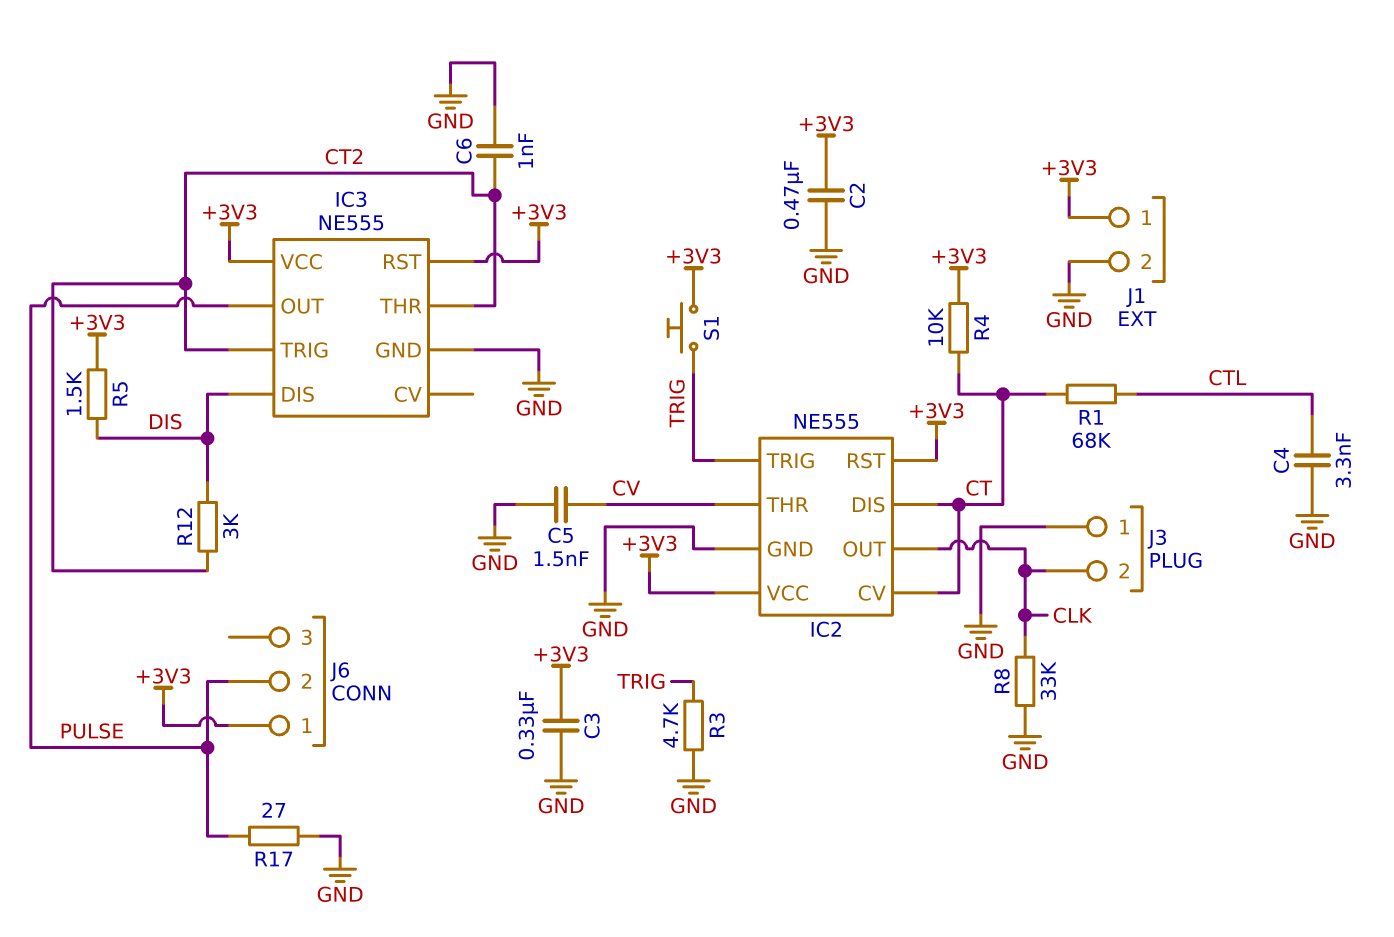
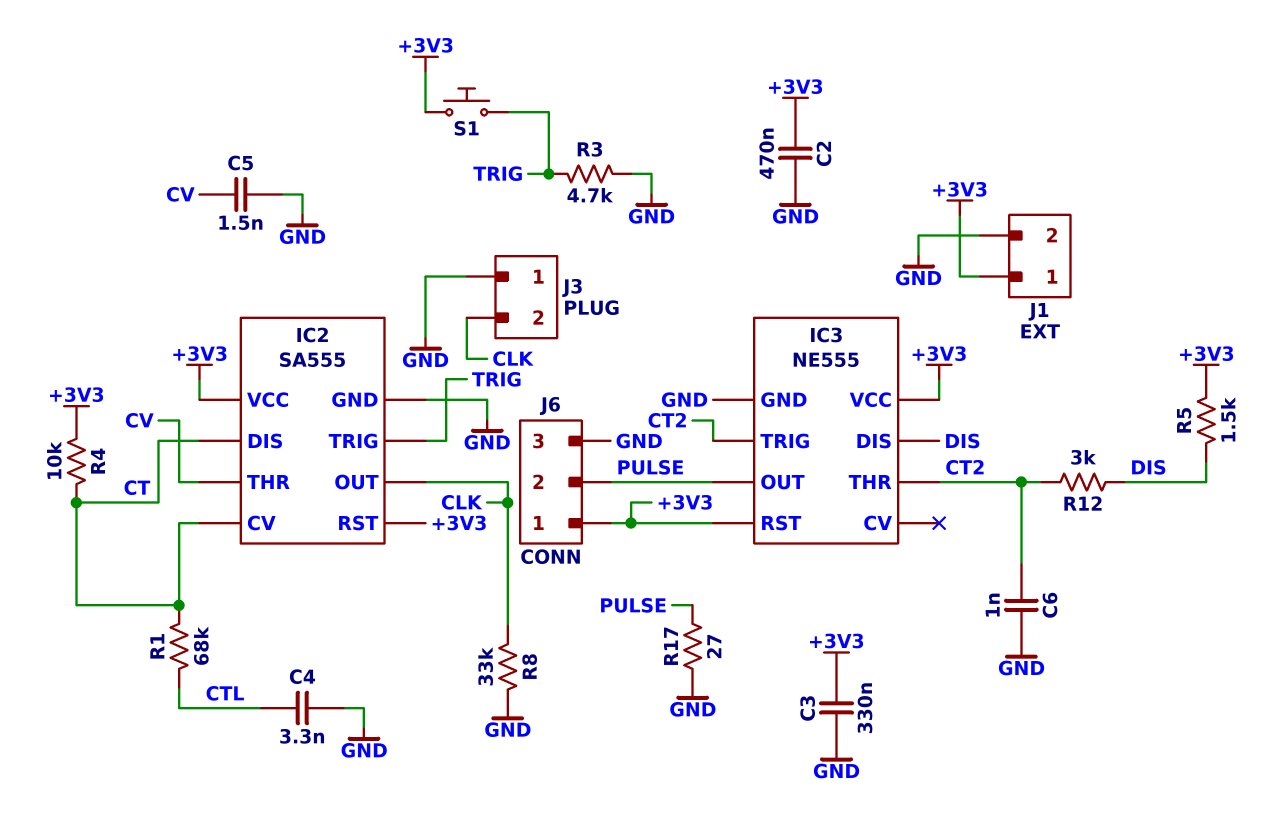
IC2: NE555 -> SA555
J6 pin 3: none -> GND

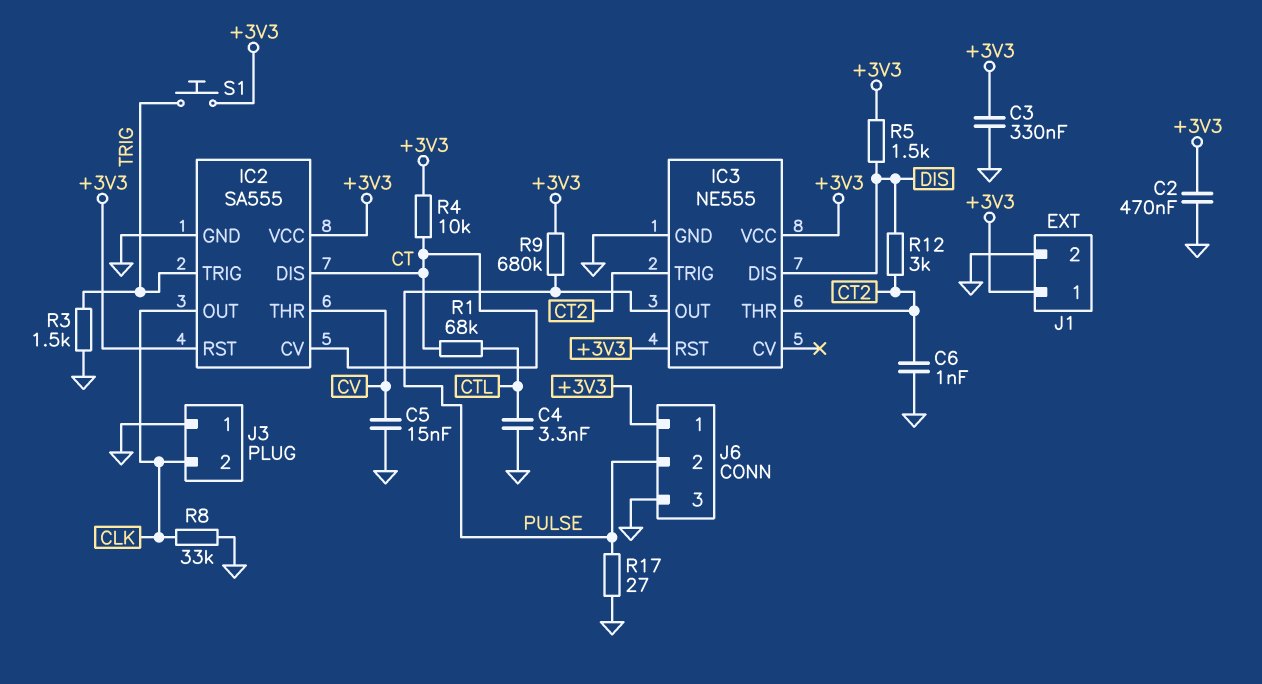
C5: 1.5nF (CV, GND) -> 15nF (CV, GND)
R3: 4.7k (GND, TRIG) -> 1.5k (GND, TRIG)
R9: none -> 680k (+3V3, PULSE)

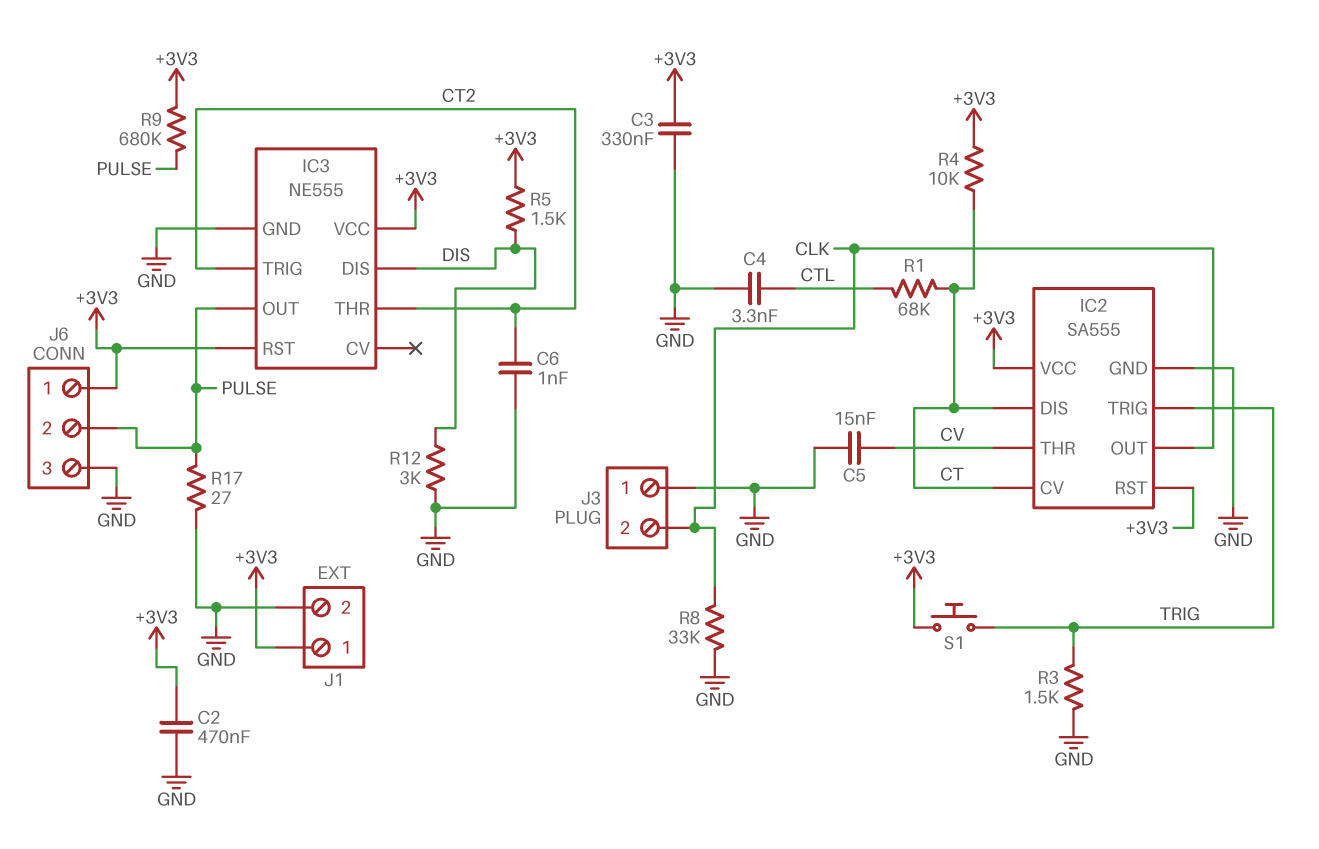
R12: 3k (CT2, DIS) -> 3k (DIS, GND)

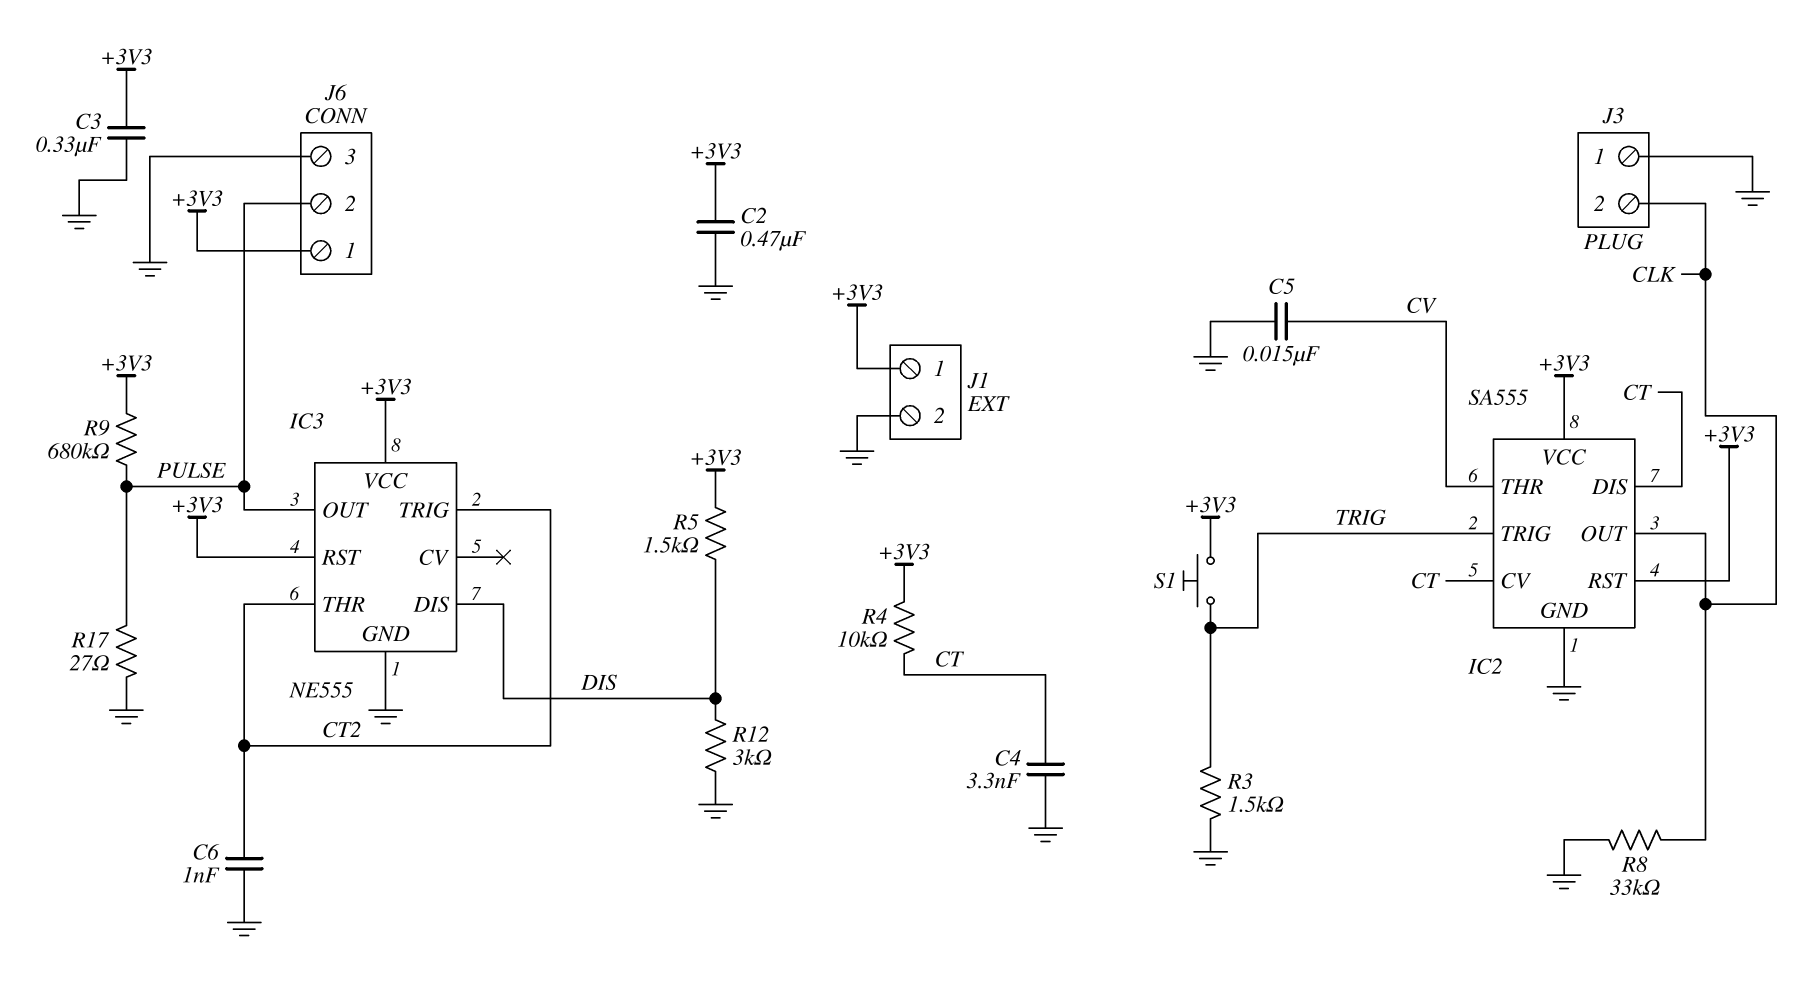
C4: 3.3nF (CTL, GND) -> 3.3nF (CT, GND)
R1: 68k (CT, CTL) -> none

